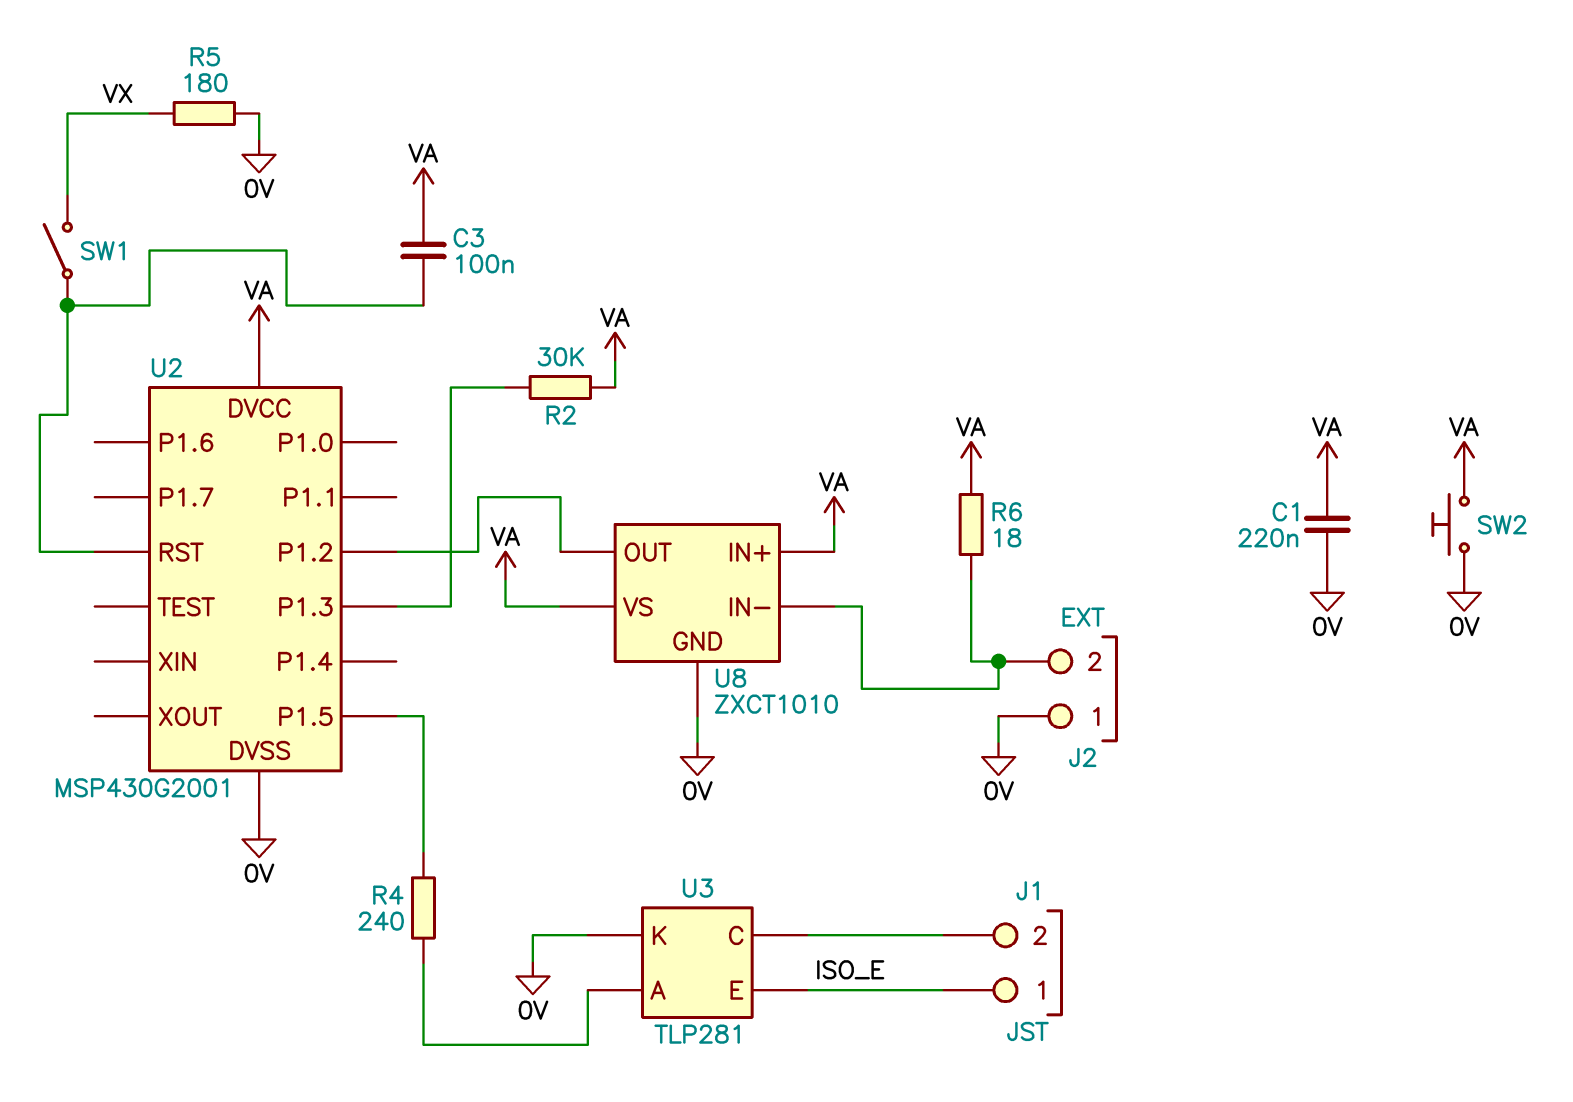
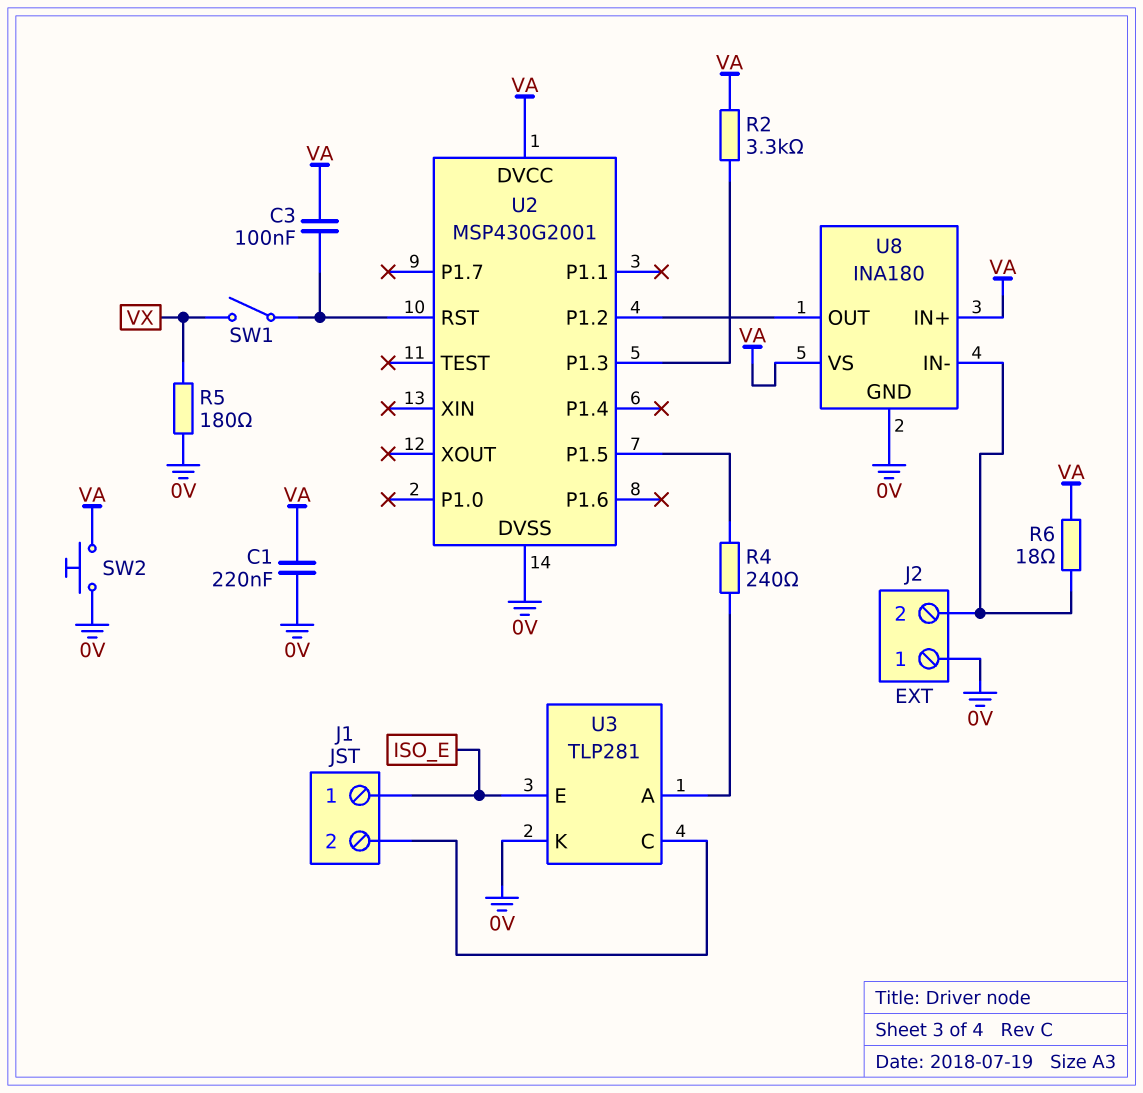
R2: 30k (U2/P1.3, VA) -> 3.3k (U2/P1.3, VA)
U8: ZXCT1010 -> INA180

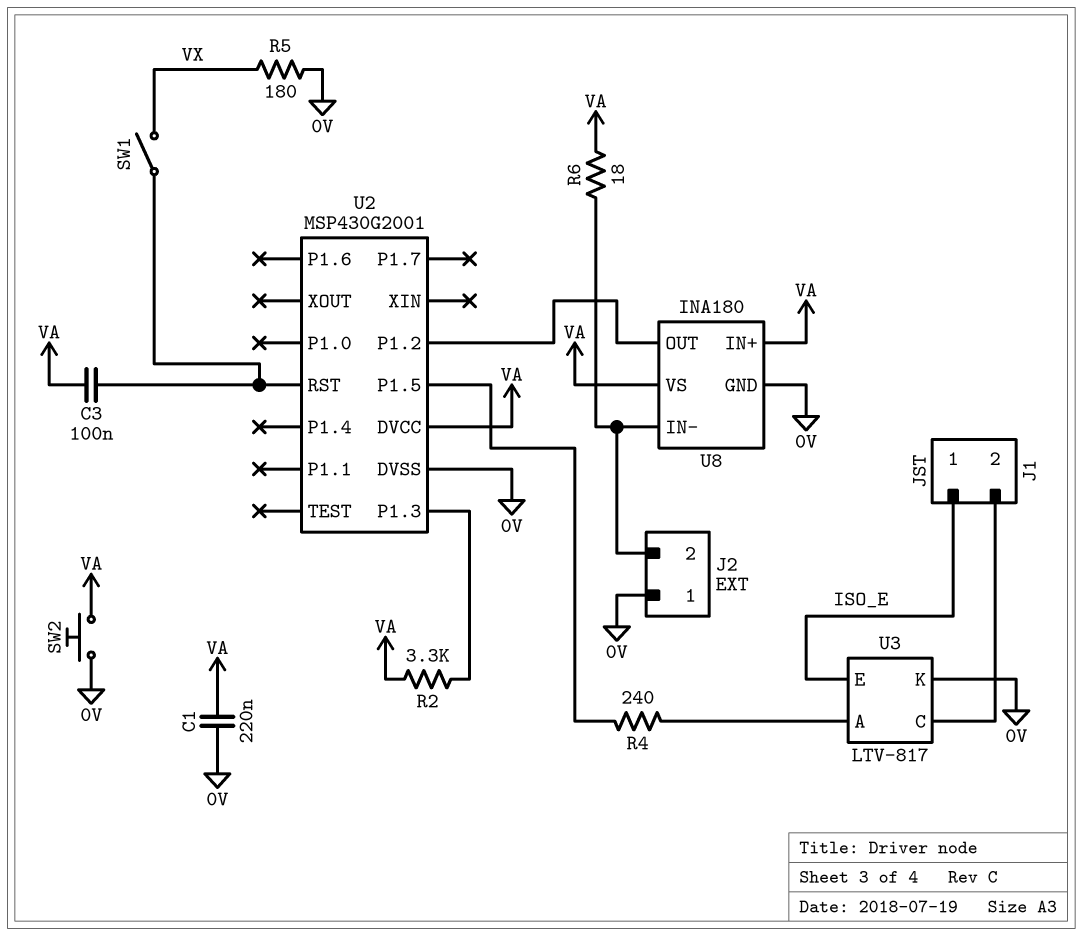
U3: TLP281 -> LTV-817

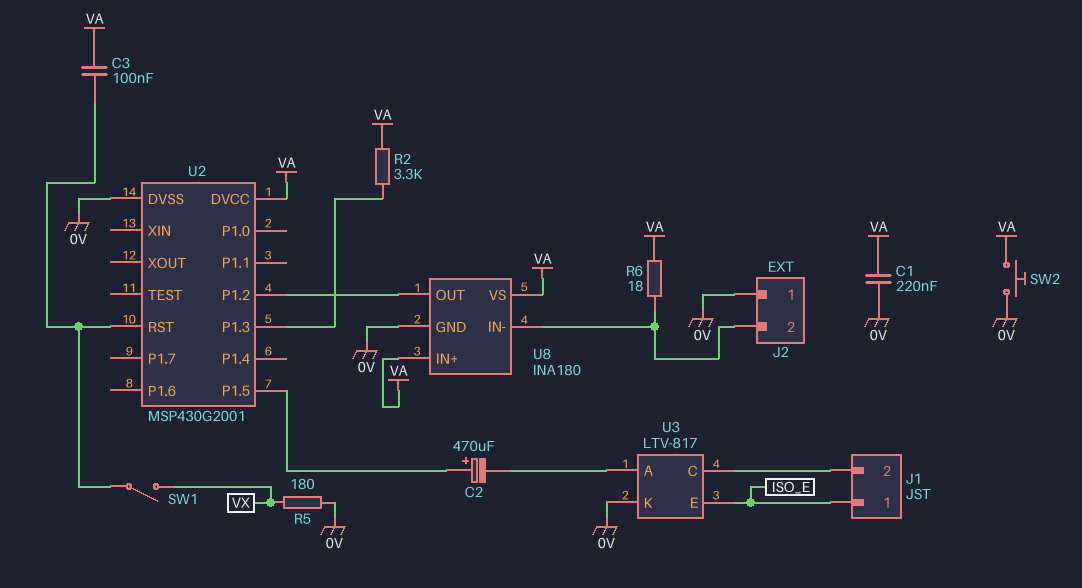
C2: none -> 470uF (plus U2/P1.5, minus U3/A)
R4: 240 (U2/P1.5, U3/A) -> none

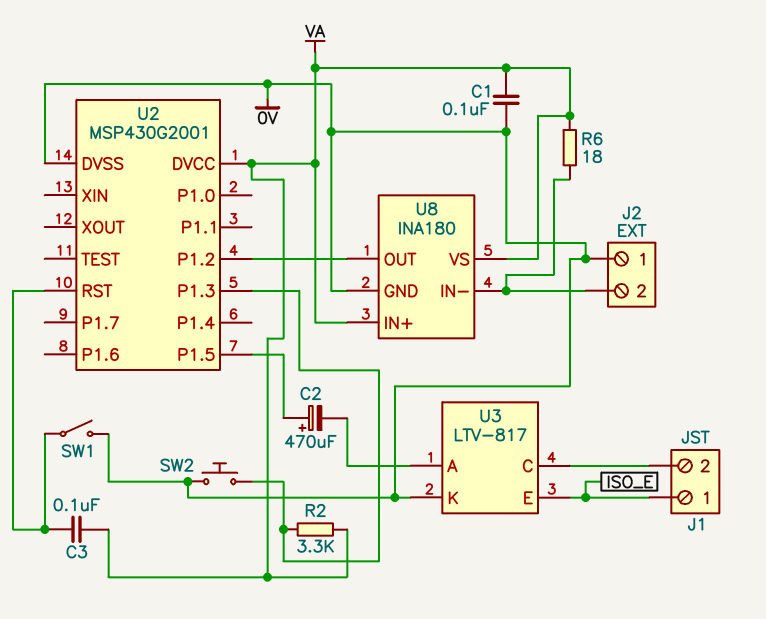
C1: 220nF (0V, VA) -> 100nF (0V, VA)
R5: 180 (0V, VX) -> none
SW1: switch (U2/RST, VX) -> switch (0V, U2/RST)
SW2: button (0V, VA) -> button (0V, U2/P1.3)

